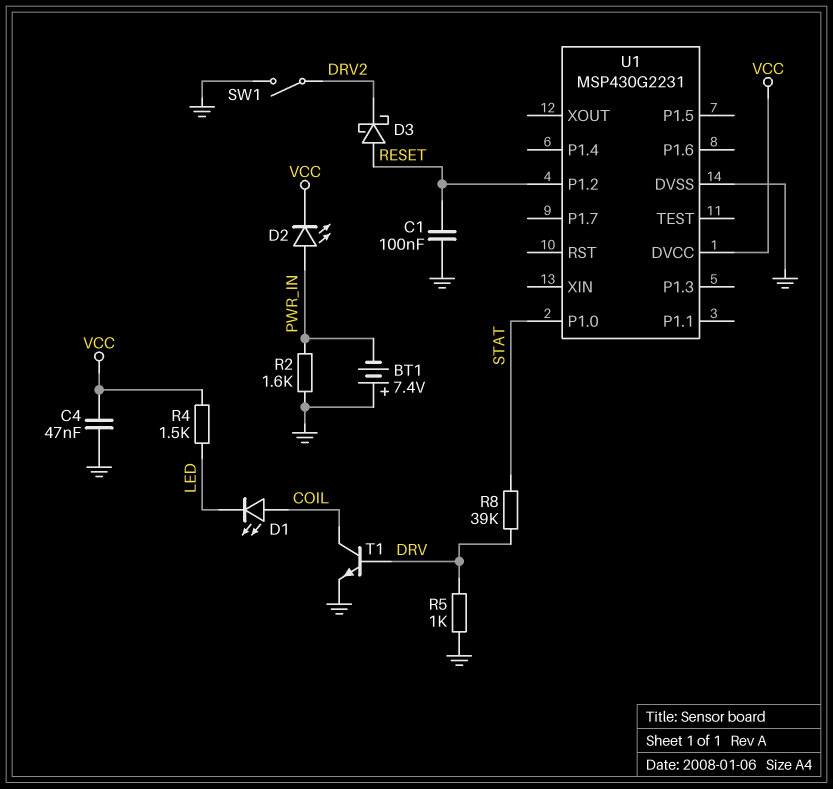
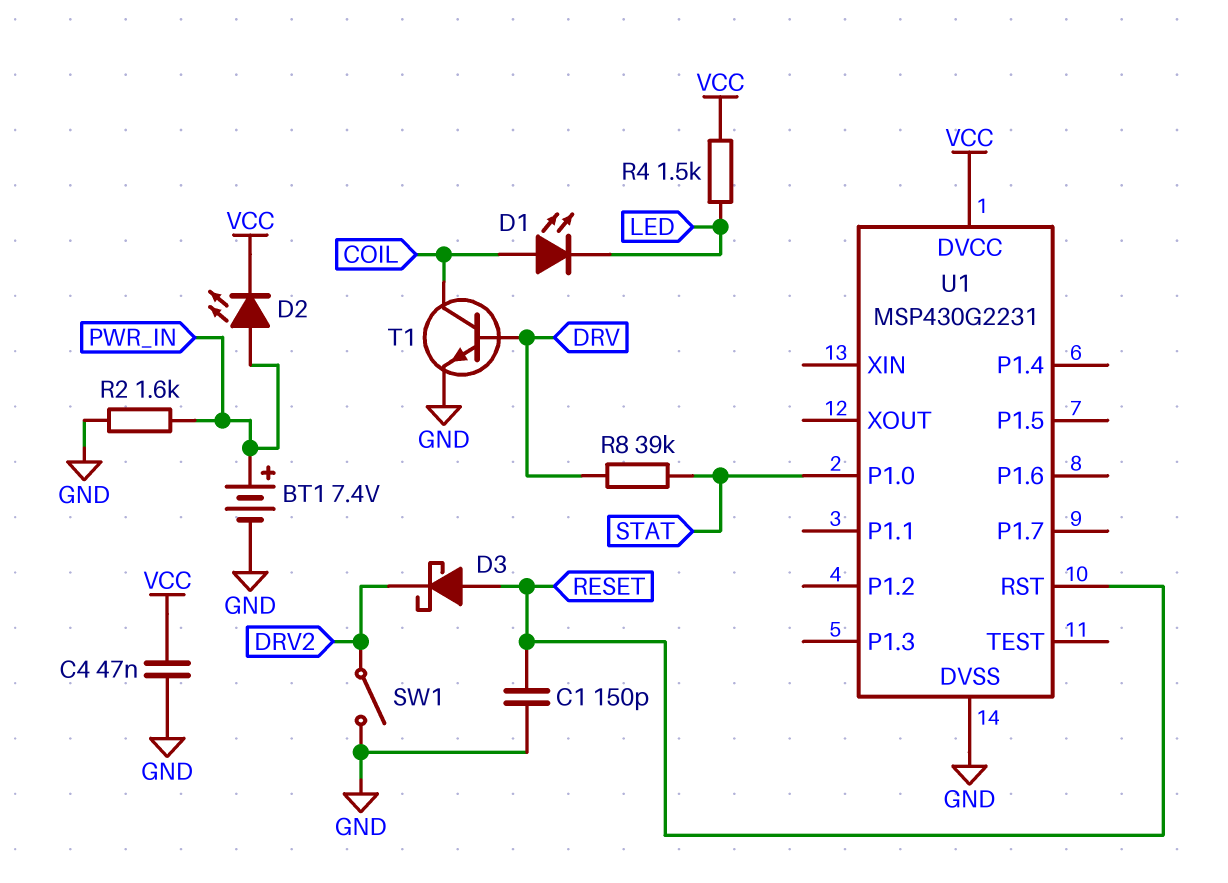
BT1: 7.4V (plus GND, minus PWR_IN) -> 7.4V (plus PWR_IN, minus GND)
C1: 100nF (GND, RESET) -> 150pF (GND, RESET)
R5: 1k (DRV, GND) -> none
U1 pin P1.2: RESET -> none
U1 pin RST: none -> RESET

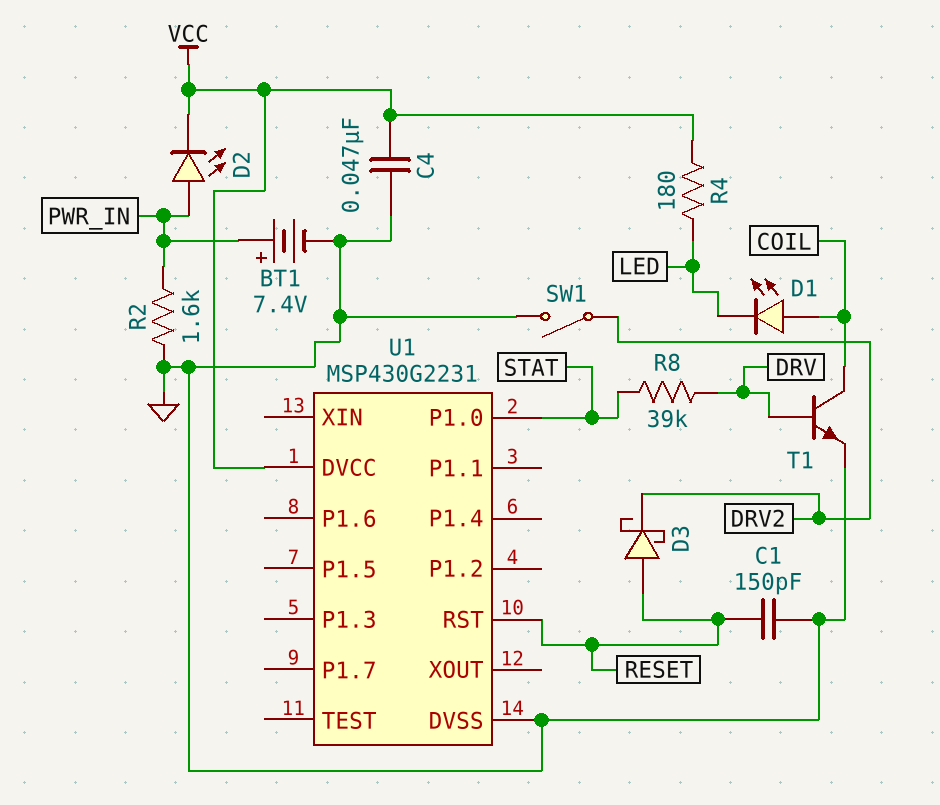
R4: 1.5k (LED, VCC) -> 180 (LED, VCC)

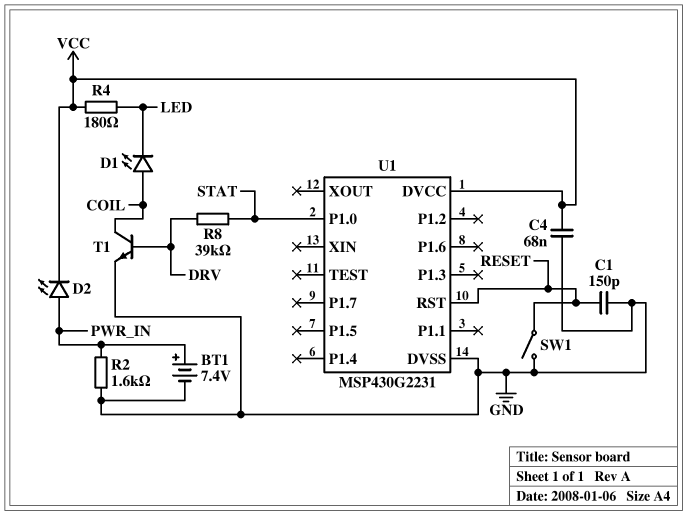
C4: 47nF (GND, VCC) -> 68nF (GND, VCC)
D3: schottky (A RESET, K DRV2) -> none
SW1: switch (DRV2, GND) -> switch (GND, RESET)

